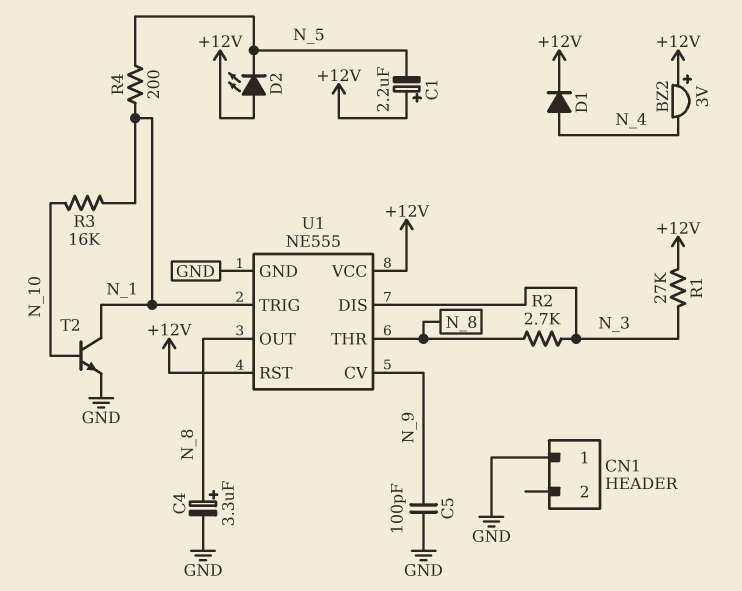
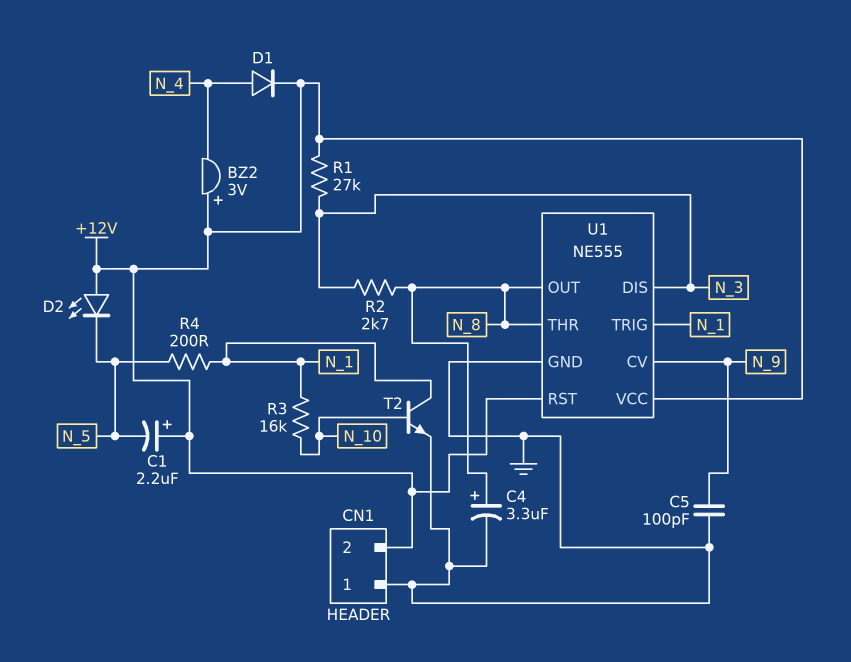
CN1 pin 2: none -> +12V

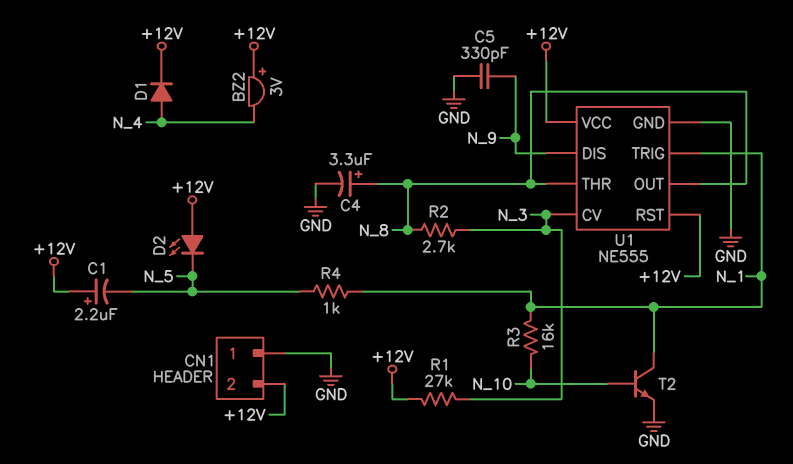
C5: 100pF (GND, N_9) -> 330pF (GND, N_9)
R4: 200 (N_1, N_5) -> 1k (N_1, N_5)
U1 pin CV: N_9 -> N_3
U1 pin DIS: N_3 -> N_9

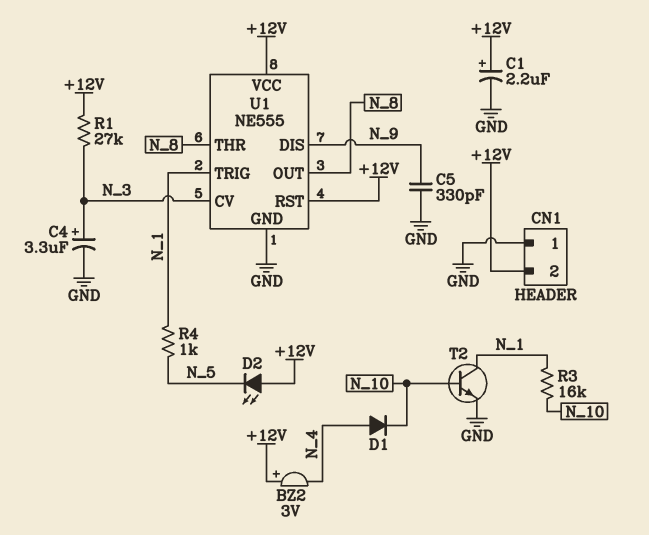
C1: 2.2uF (plus +12V, minus N_5) -> 2.2uF (plus +12V, minus GND)
C4: 3.3uF (plus N_8, minus GND) -> 3.3uF (plus N_3, minus GND)
D1: diode (A N_4, K +12V) -> diode (A N_4, K N_10)
R2: 2.7k (N_3, N_8) -> none

